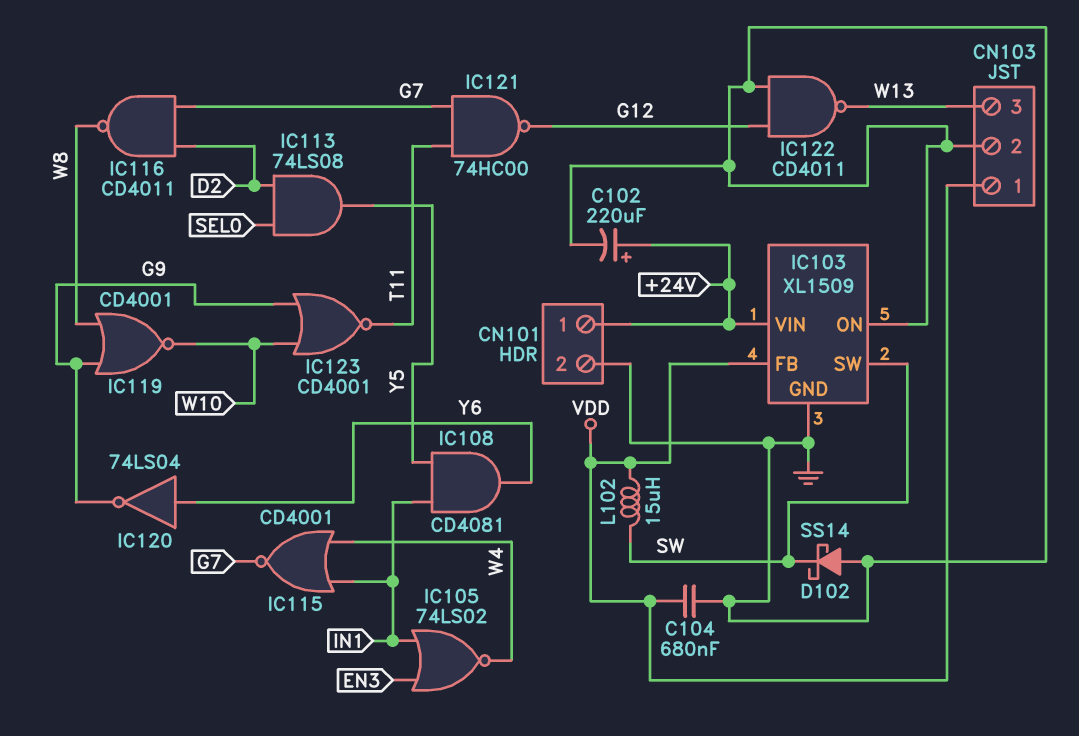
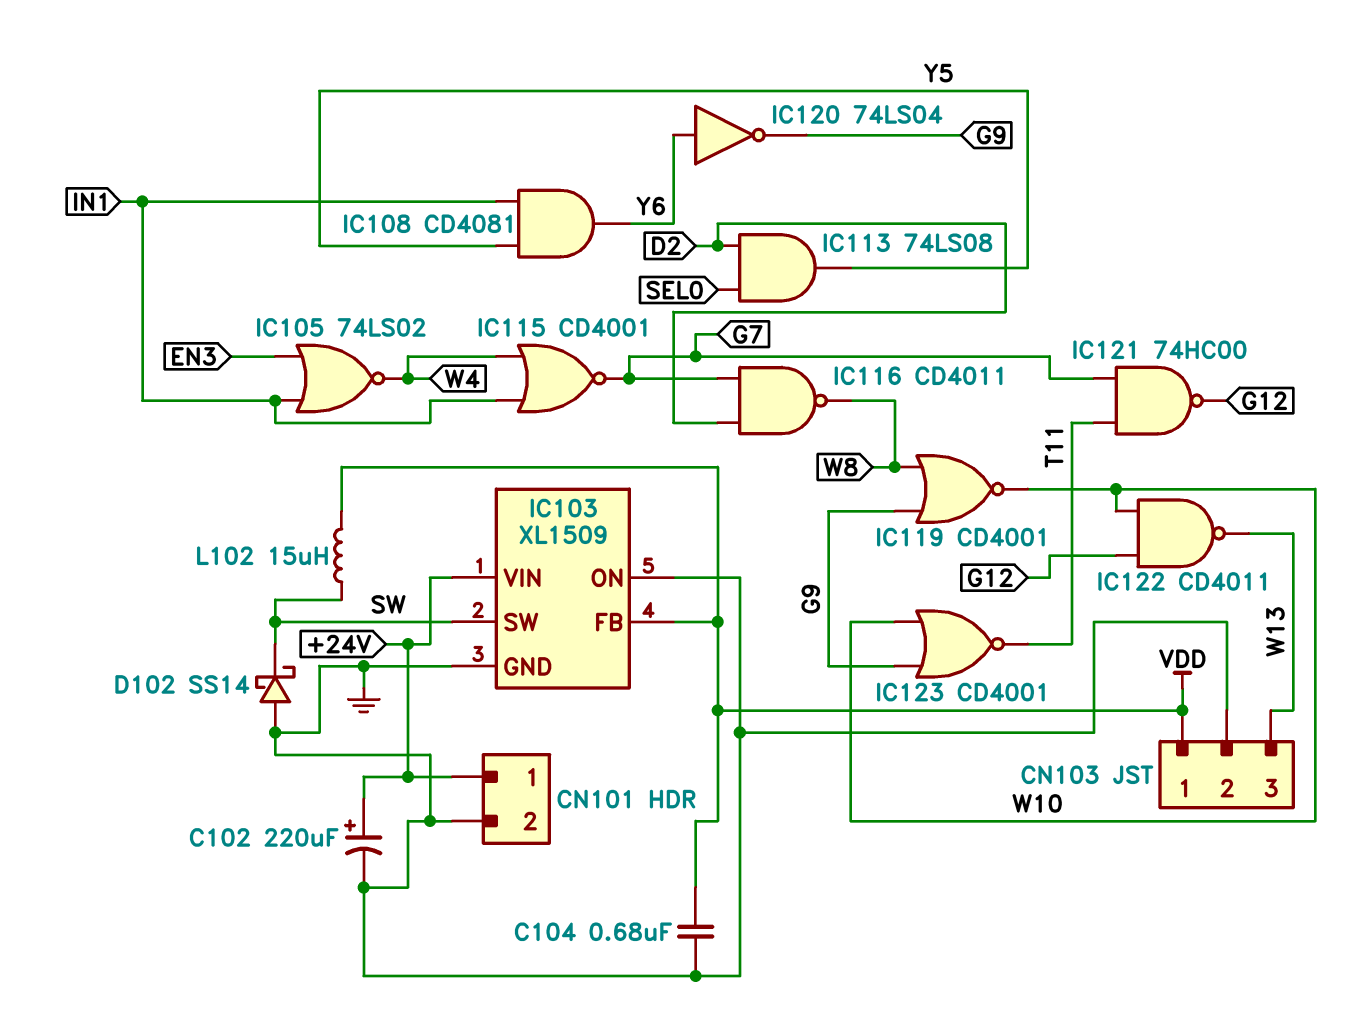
IC122: NAND CD4011 (in G12, in GND, out W13) -> NAND CD4011 (in G12, in W10, out W13)

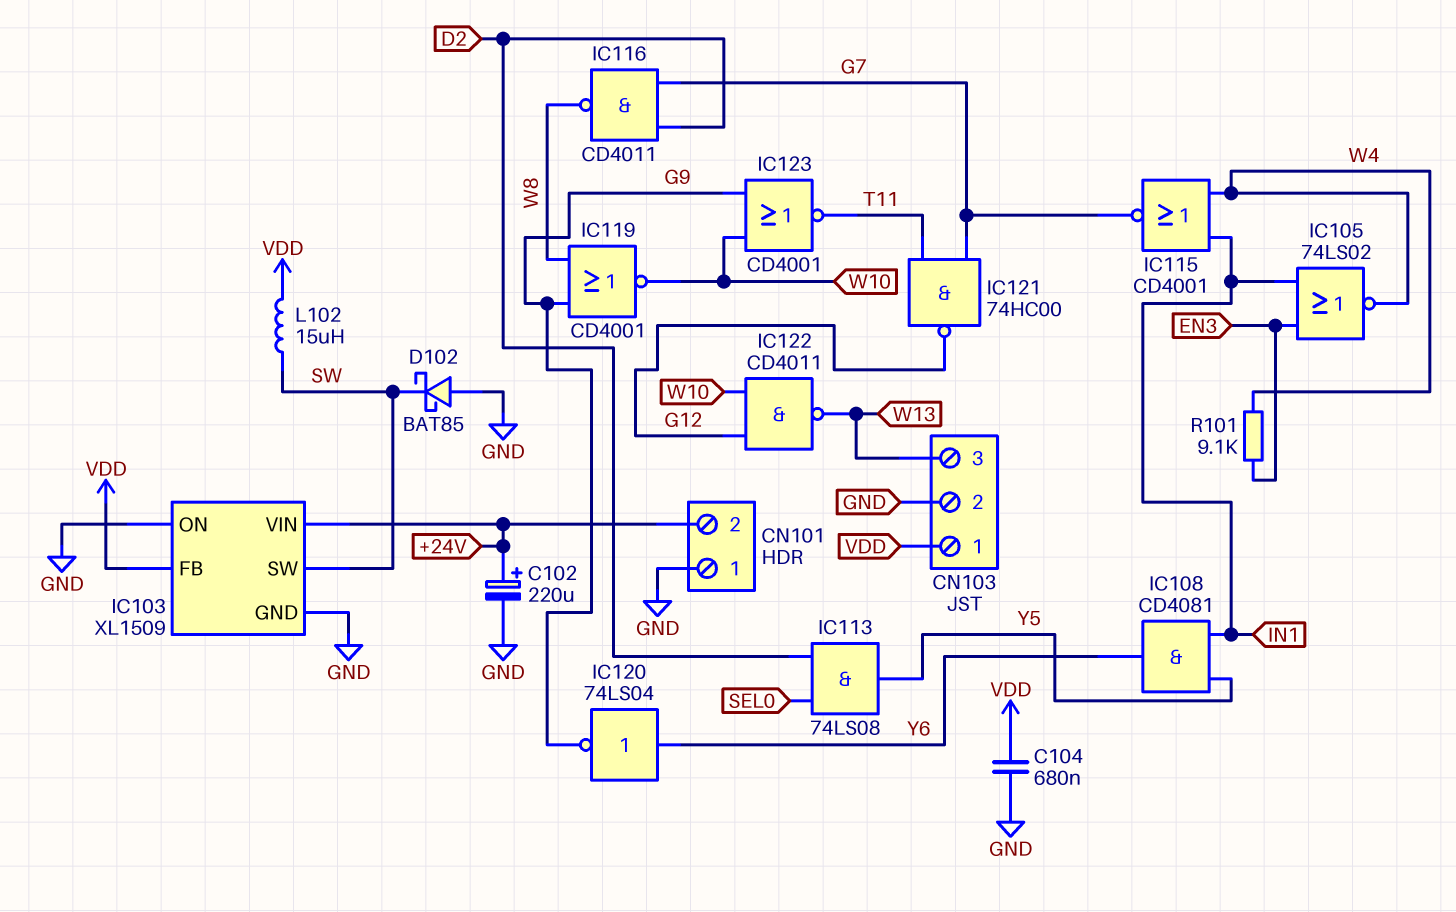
CN101 pin 1: +24V -> GND
CN101 pin 2: GND -> +24V
D102: schottky SS14 (A GND, K SW) -> schottky BAT85 (A GND, K SW)
R101: none -> 9.1k (EN3, W4)

